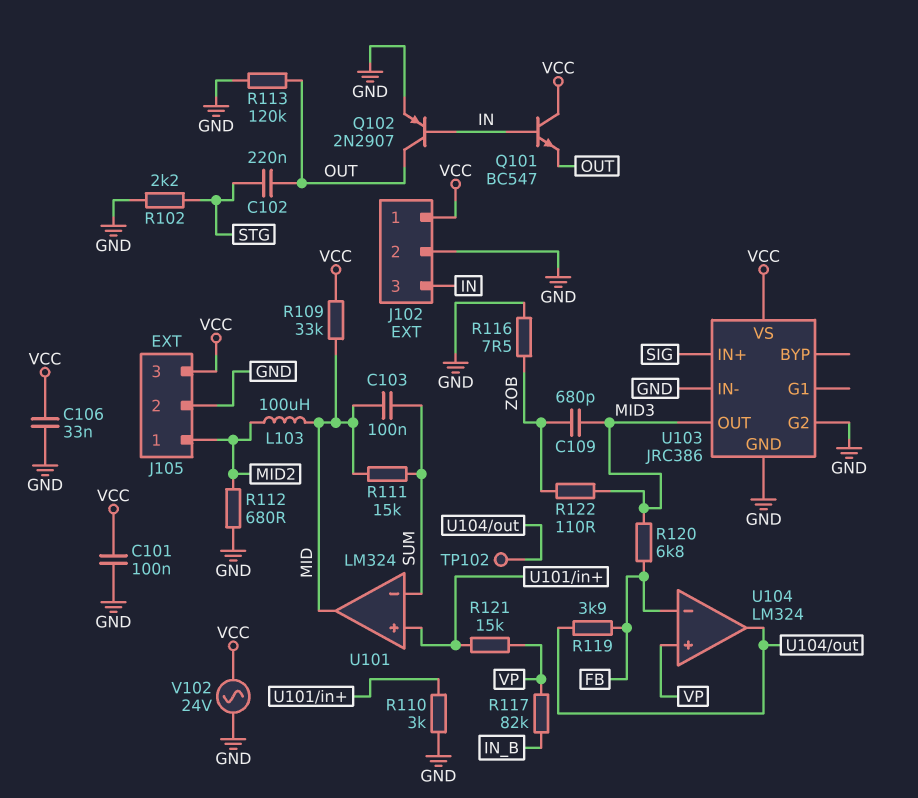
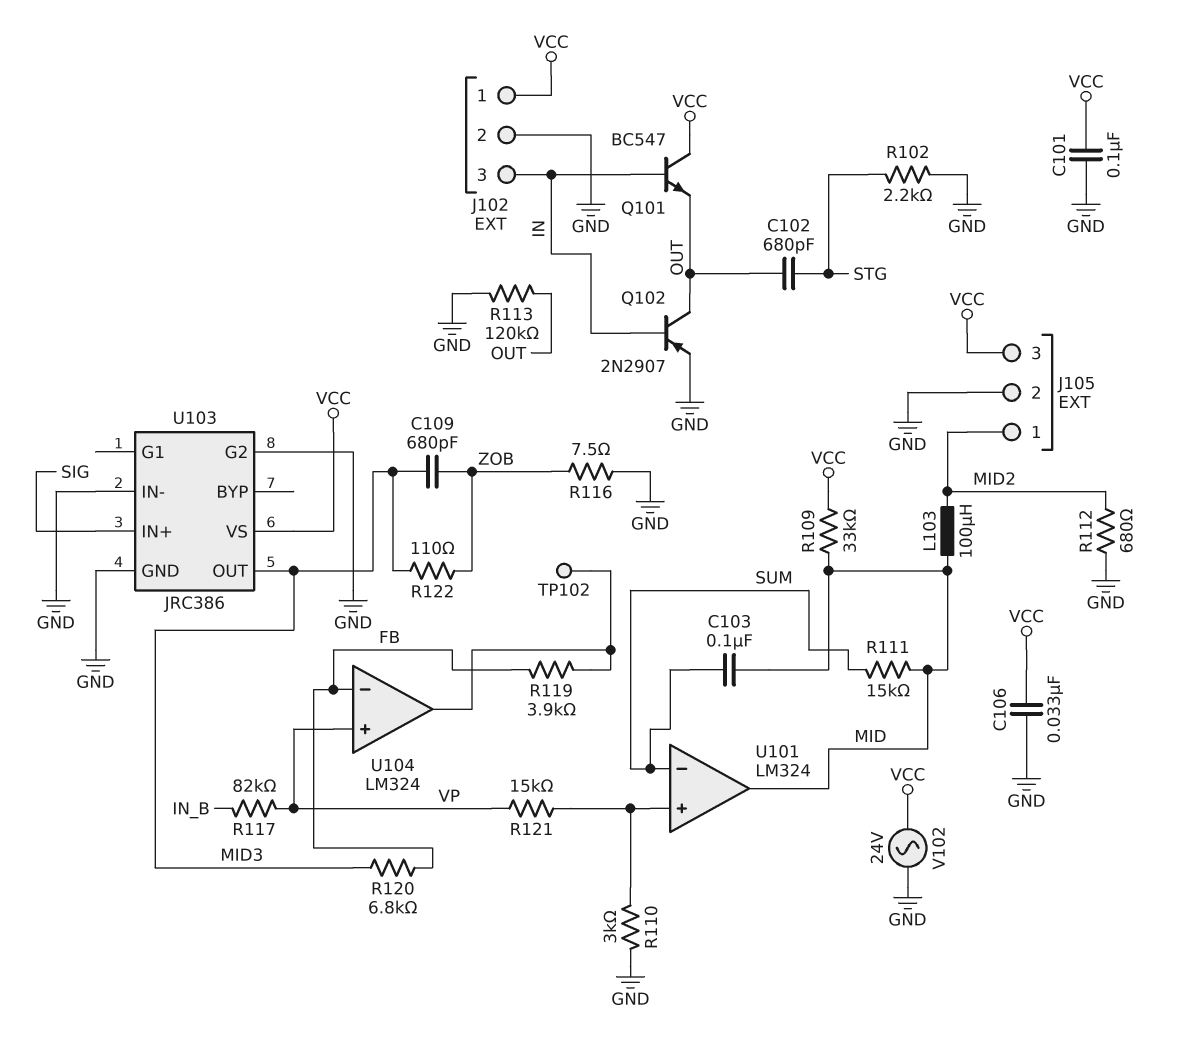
C102: 220nF (OUT, STG) -> 680pF (OUT, STG)

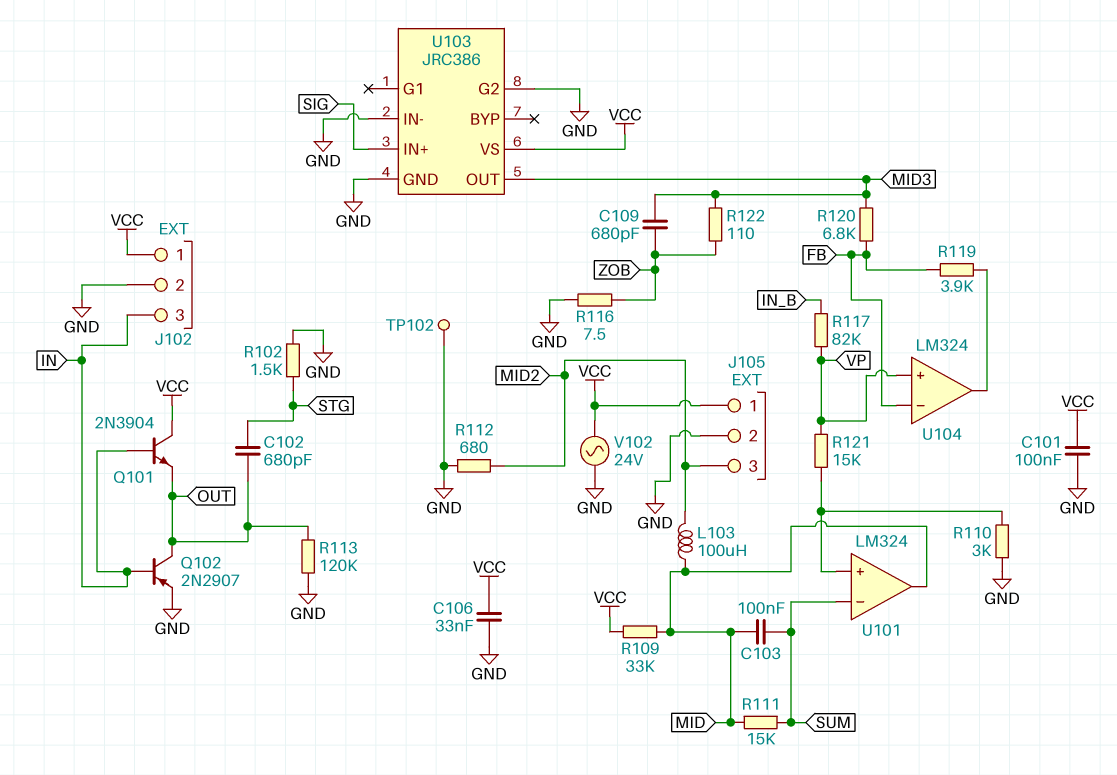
J105 pin 1: MID2 -> VCC
J105 pin 3: VCC -> MID2
Q101: NPN BC547 (B IN, C VCC, E OUT) -> NPN 2N3904 (B IN, C VCC, E OUT)
R102: 2.2k (GND, STG) -> 1.5k (GND, STG)
TP102: test point (U104/out) -> test point (GND)

